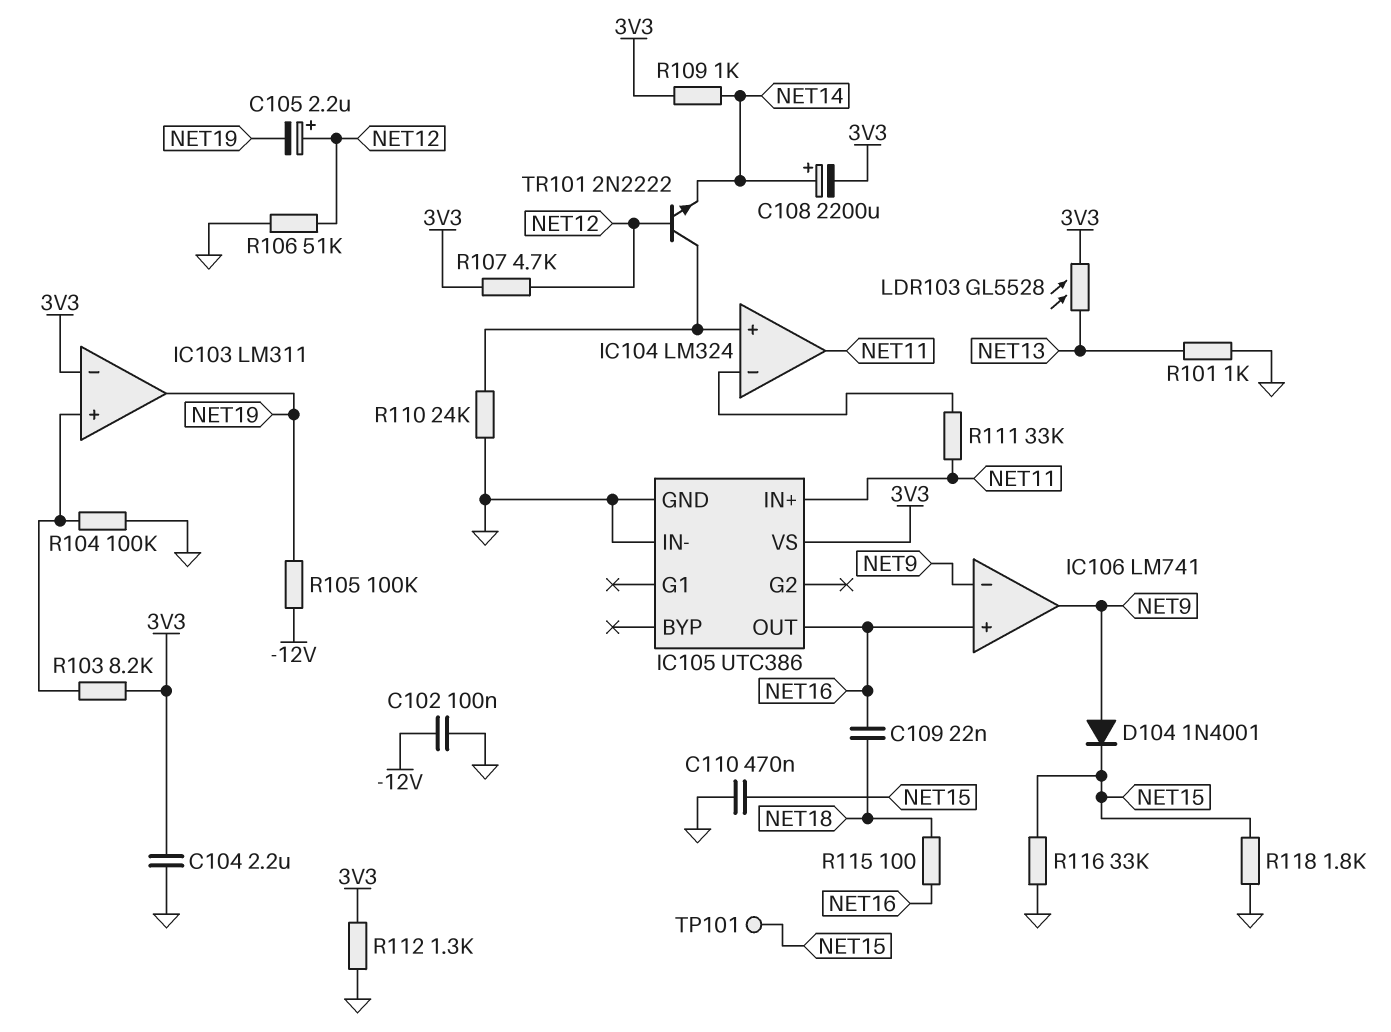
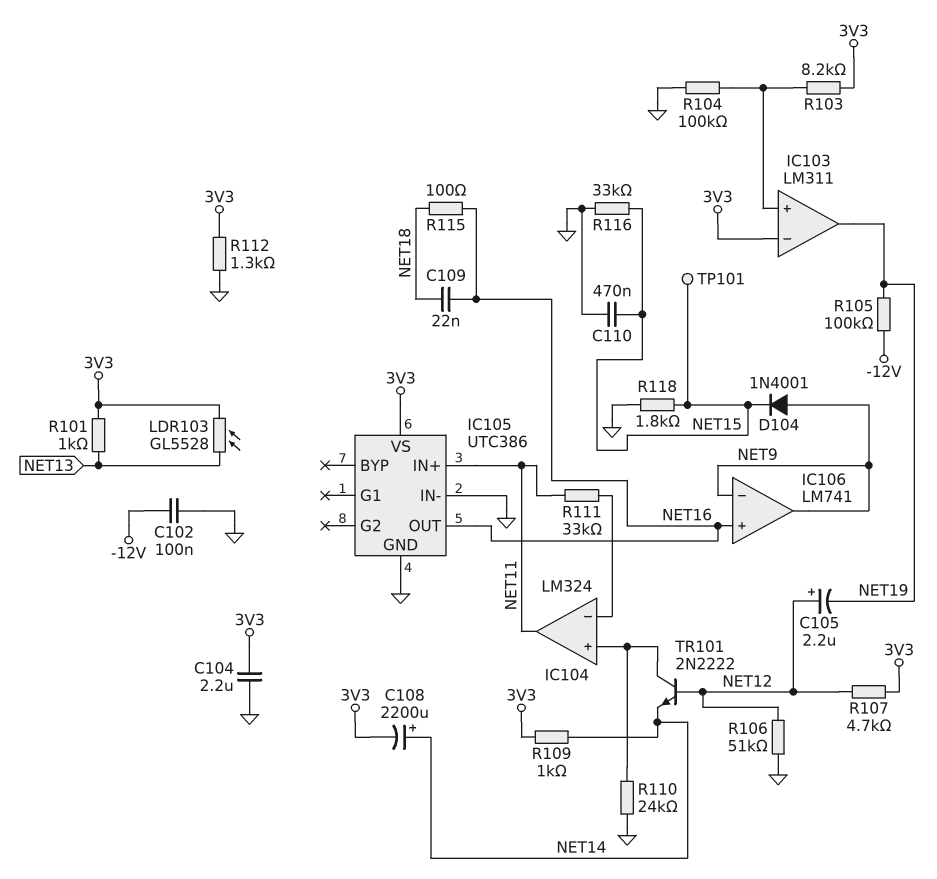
R101: 1k (GND, NET13) -> 1k (3V3, NET13)

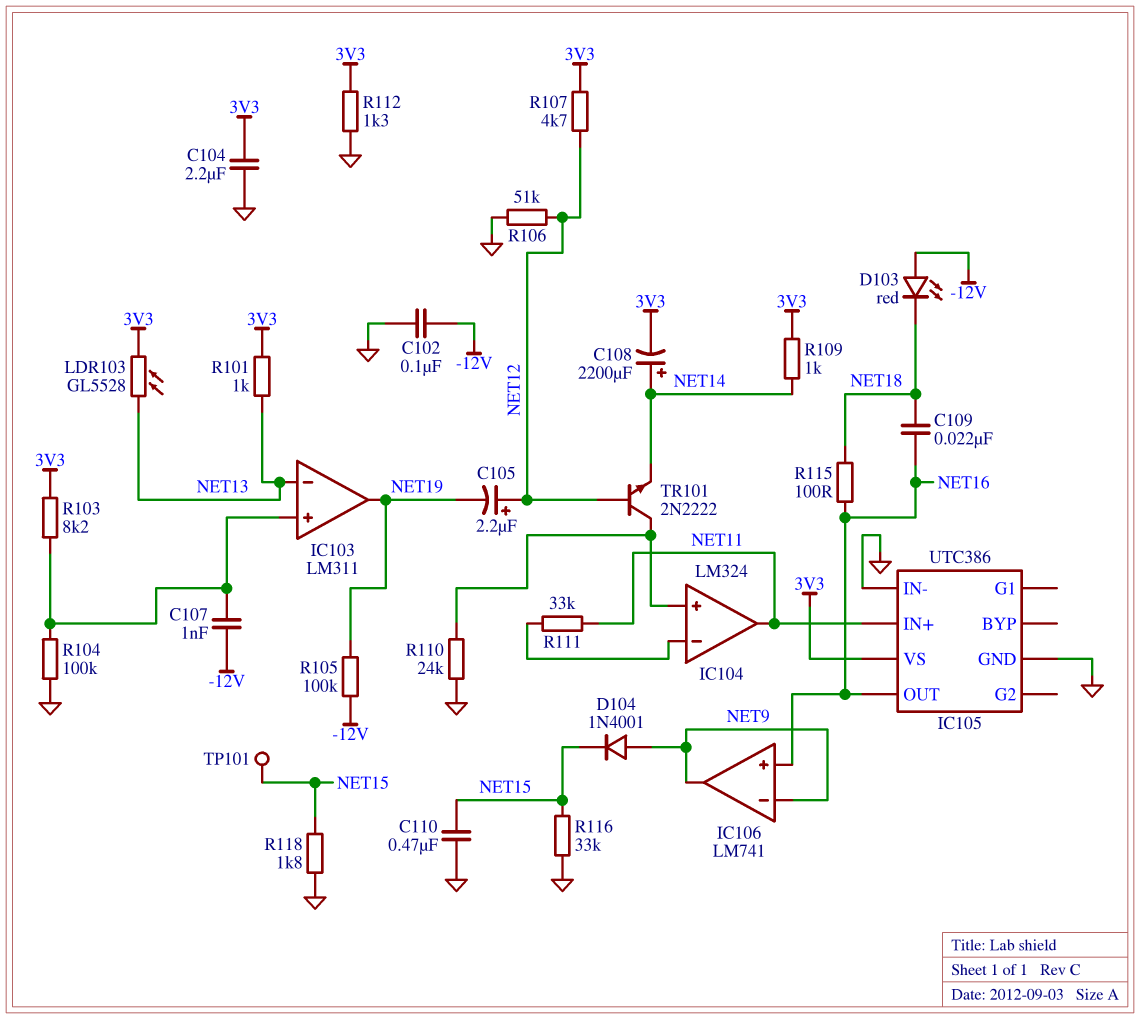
C107: none -> 1nF (-12V, IC103/in+)
D103: none -> LED red (A -12V, K NET18)
IC103 pin in-: 3V3 -> NET13

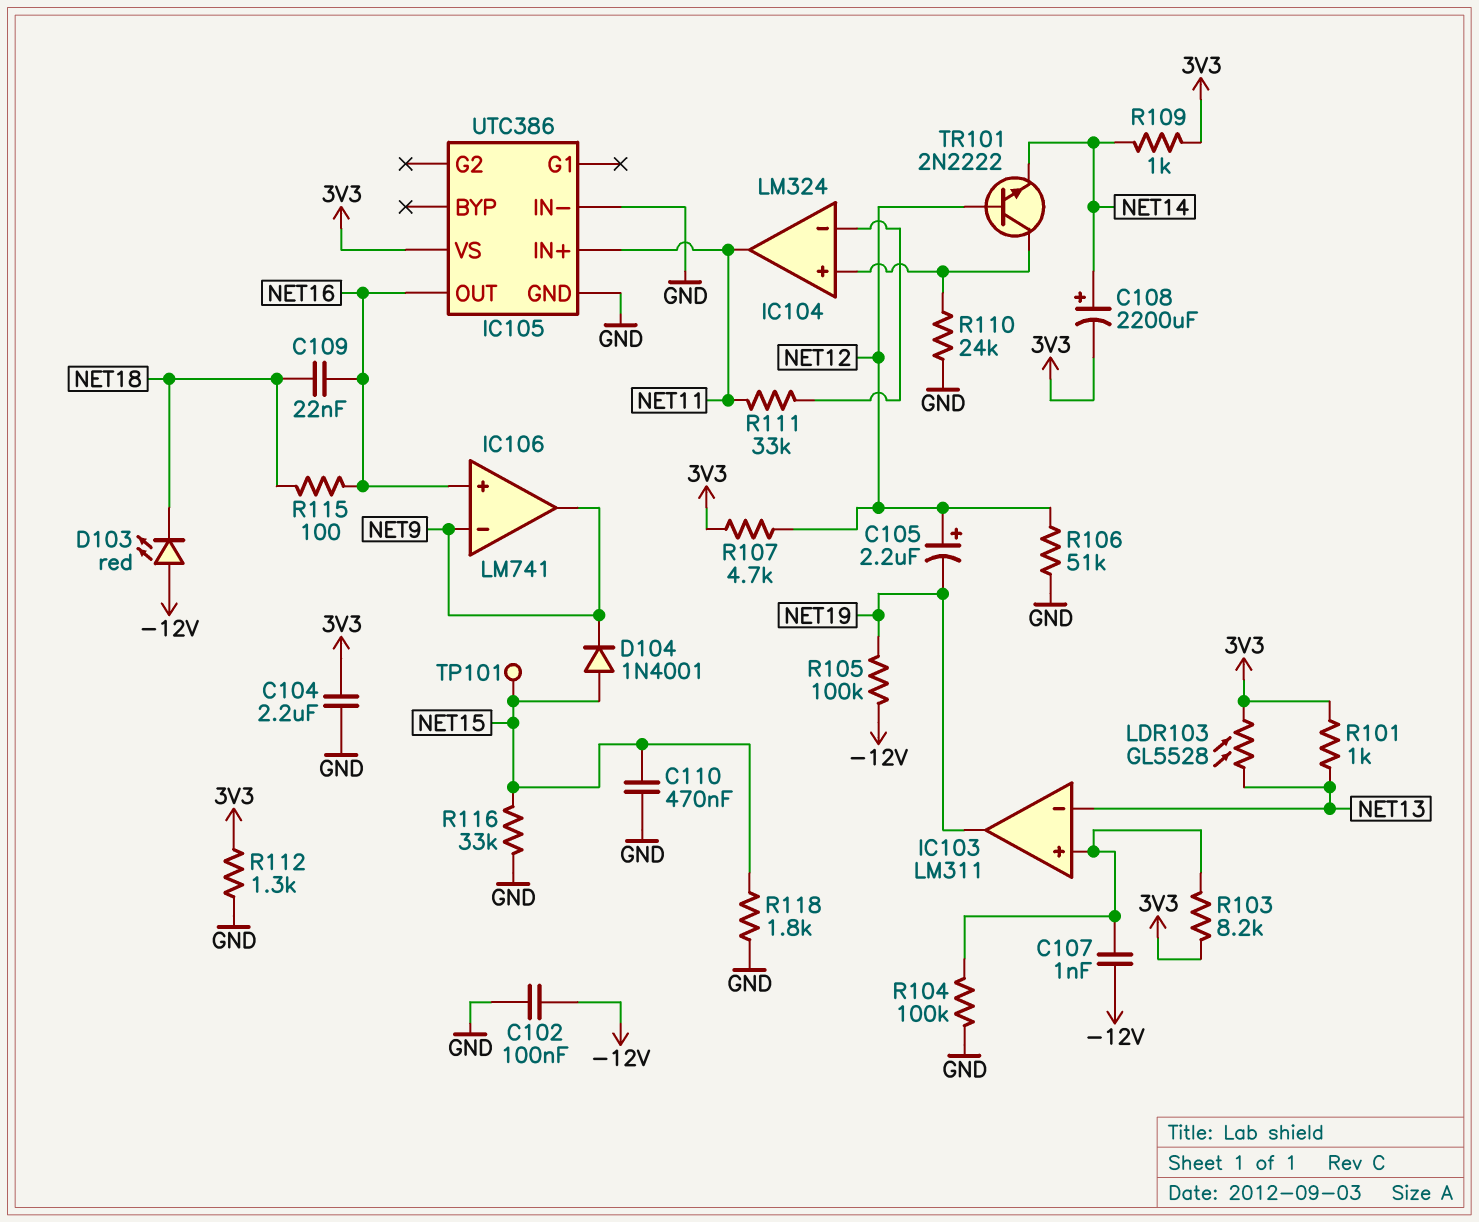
D104: diode 1N4001 (A NET9, K NET15) -> diode 1N4001 (A NET15, K NET9)

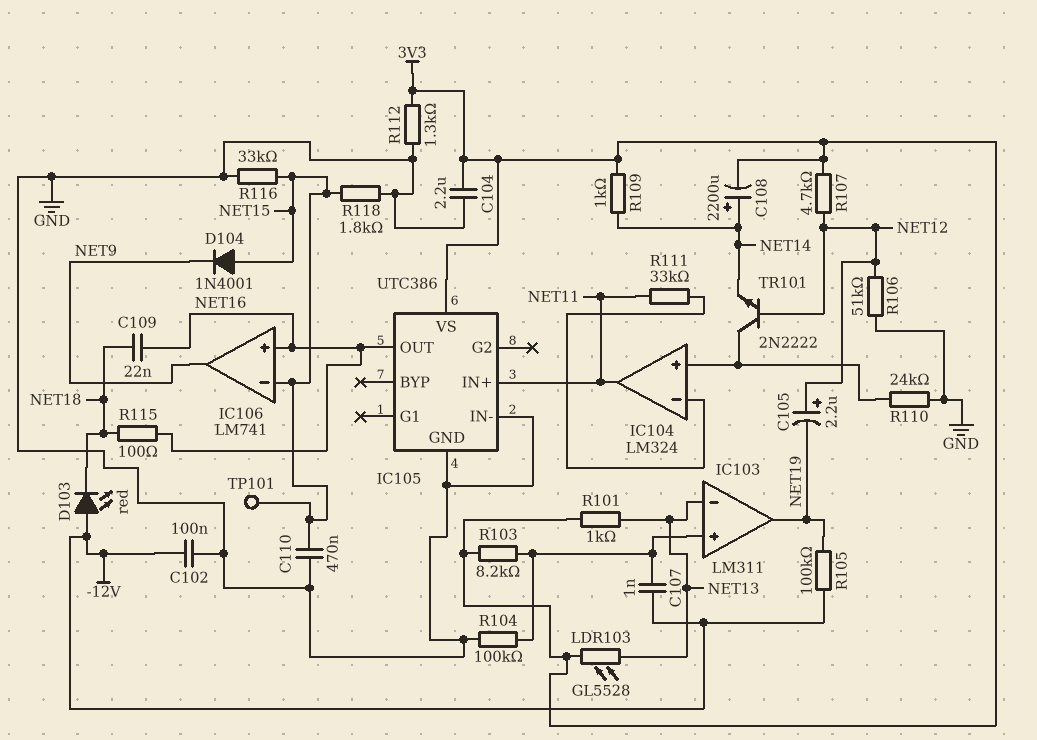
IC106 pin in-: NET9 -> NET15

